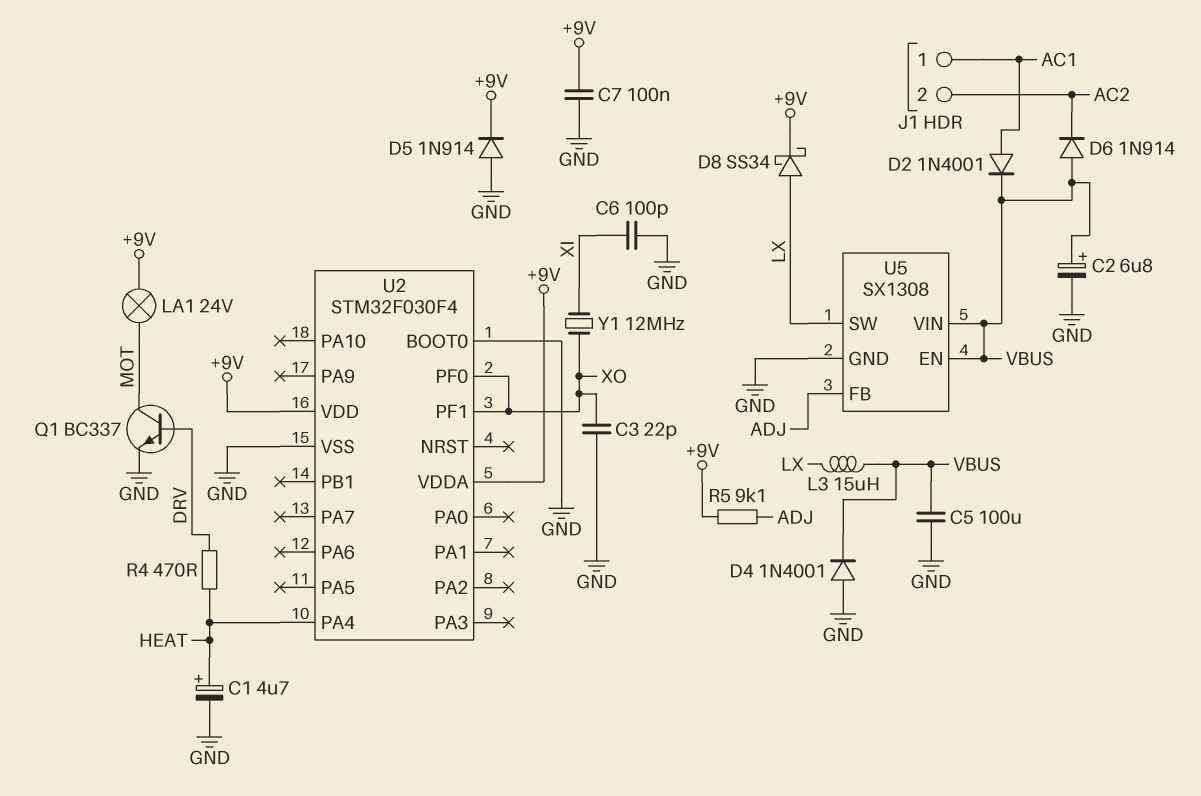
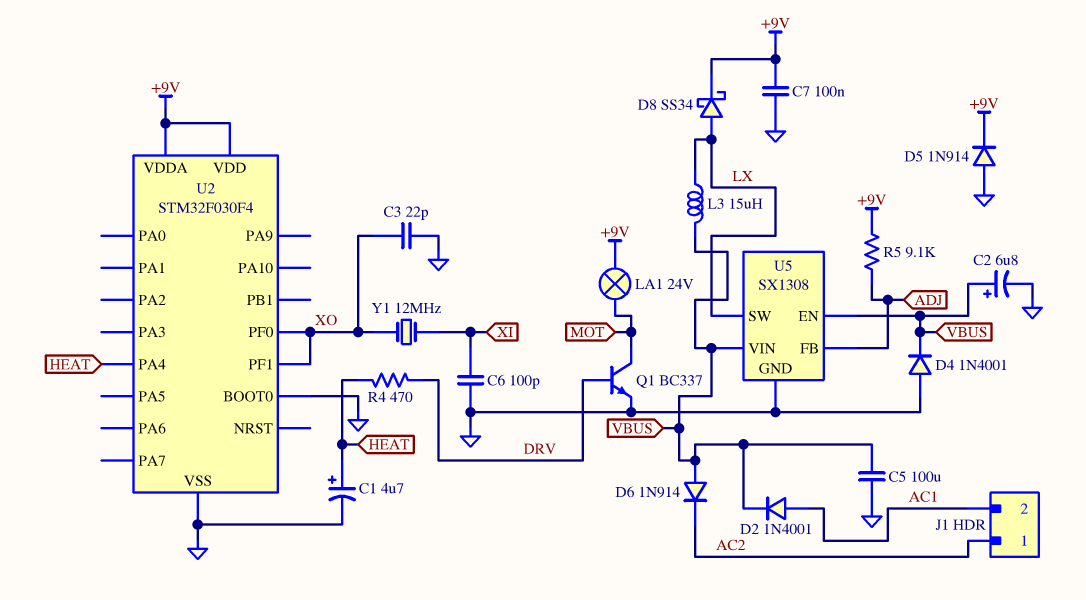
J1 pin 1: AC1 -> AC2
J1 pin 2: AC2 -> AC1

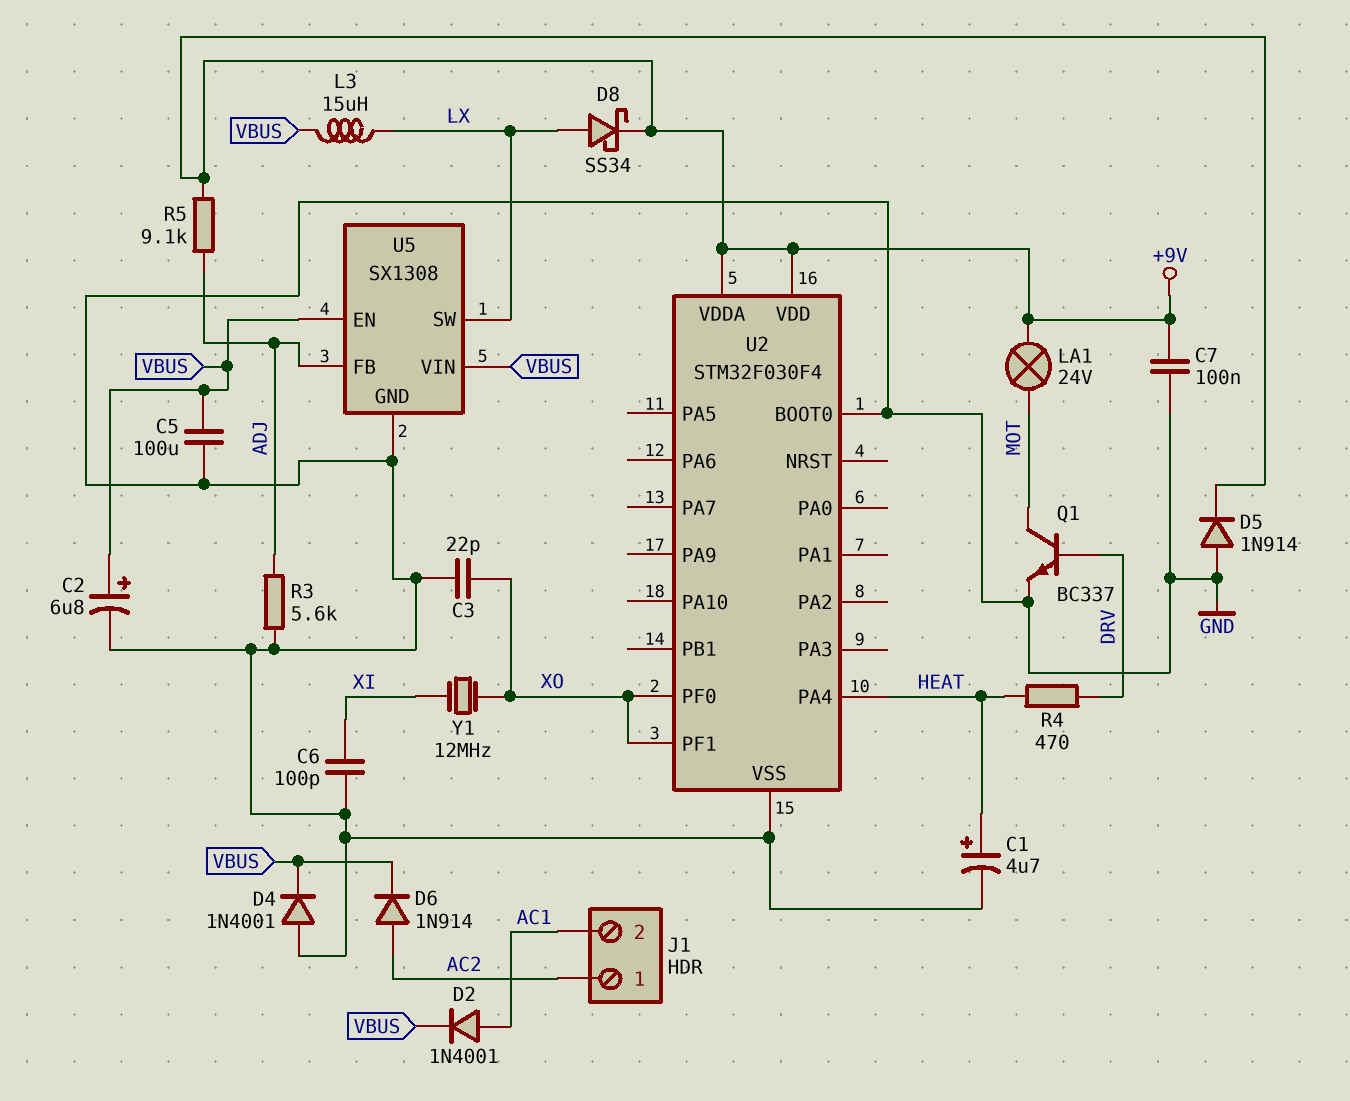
D6: diode 1N914 (A VBUS, K AC2) -> diode 1N914 (A AC2, K VBUS)
R3: none -> 5.6k (ADJ, GND)

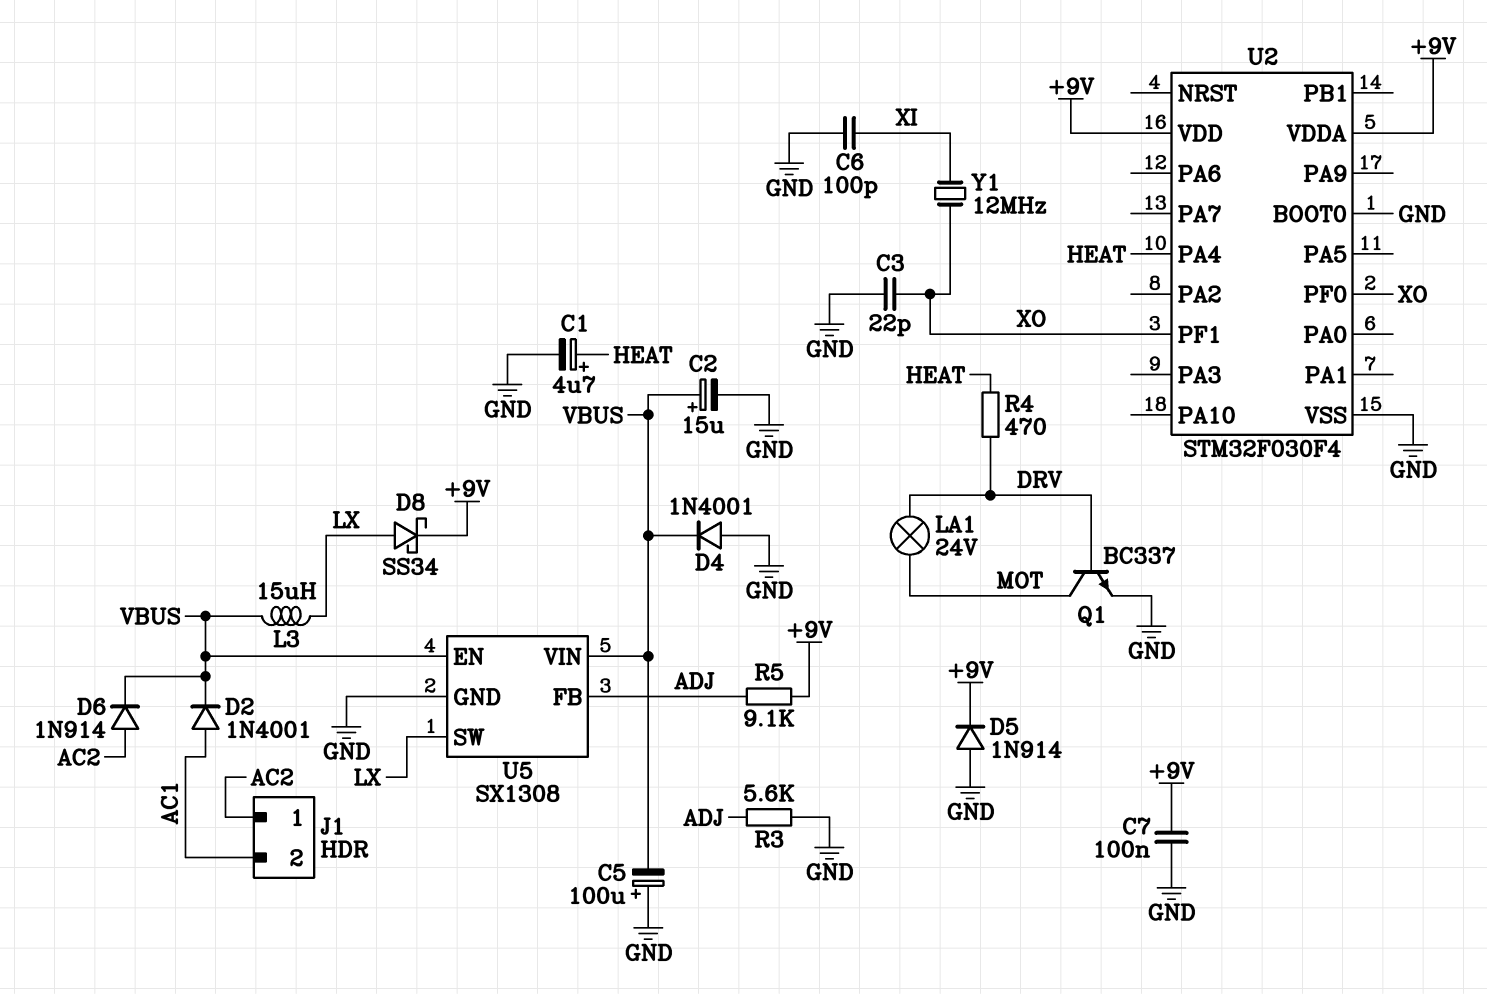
C2: 6.8uF (plus VBUS, minus GND) -> 15uF (plus VBUS, minus GND)
C5: 100uF (GND, VBUS) -> 100uF (plus GND, minus VBUS)
LA1: lamp 24V (+9V, MOT) -> lamp 24V (DRV, MOT)

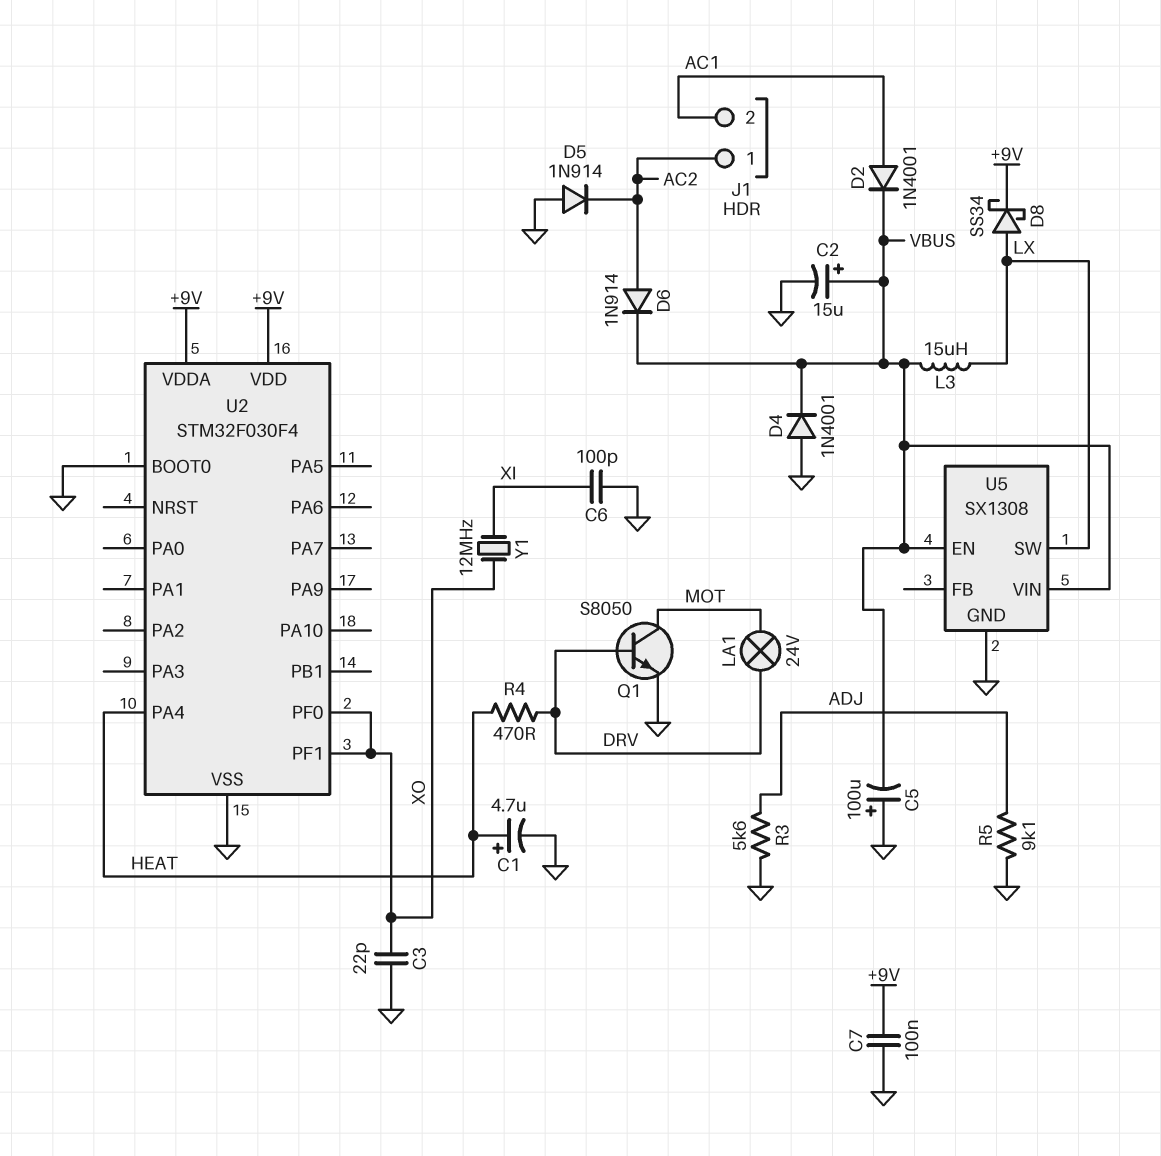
D5: diode 1N914 (A GND, K +9V) -> diode 1N914 (A GND, K AC2)
Q1: NPN BC337 (B DRV, C MOT, E GND) -> NPN S8050 (B DRV, C MOT, E GND)
R5: 9.1k (+9V, ADJ) -> 9.1k (ADJ, GND)
U5 pin FB: ADJ -> none

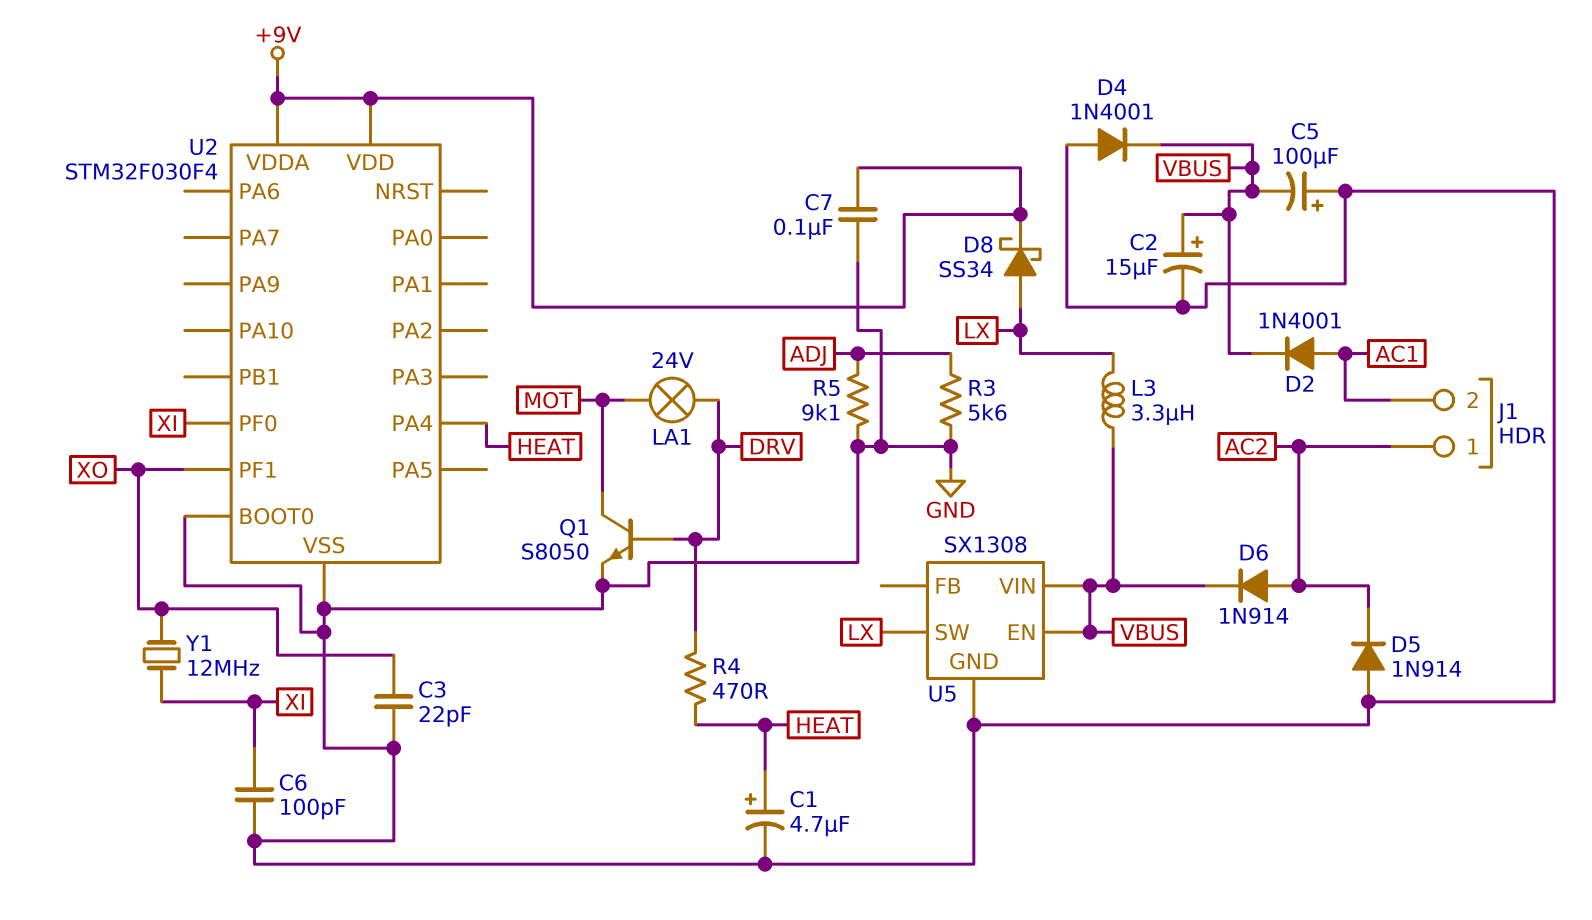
L3: 15uH (LX, VBUS) -> 3.3uH (LX, VBUS)
U2 pin PF0: XO -> XI

